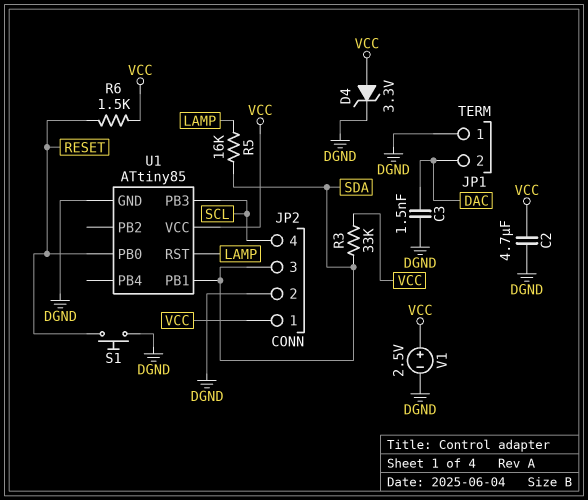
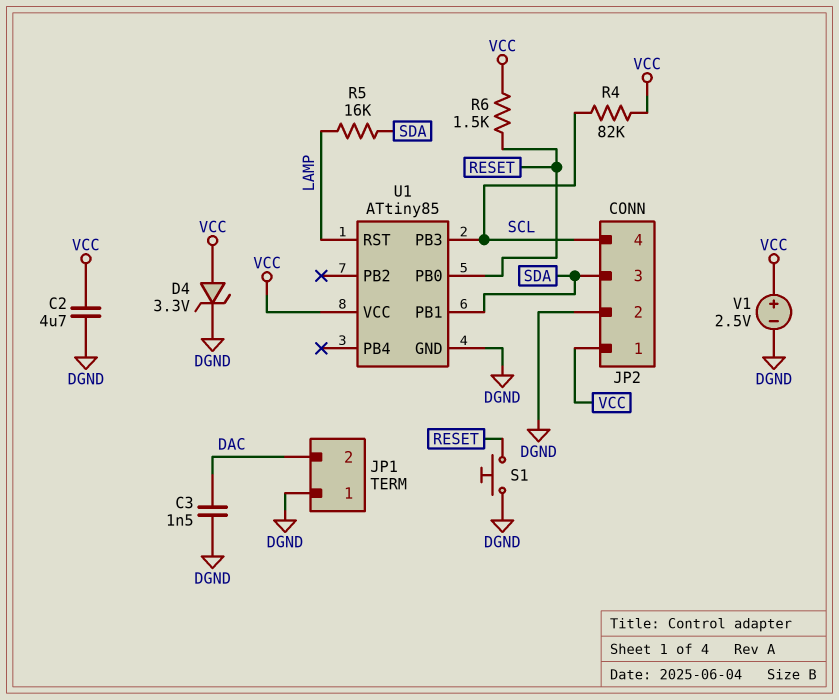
R3: 33k (SDA, VCC) -> none
R4: none -> 82k (SCL, VCC)

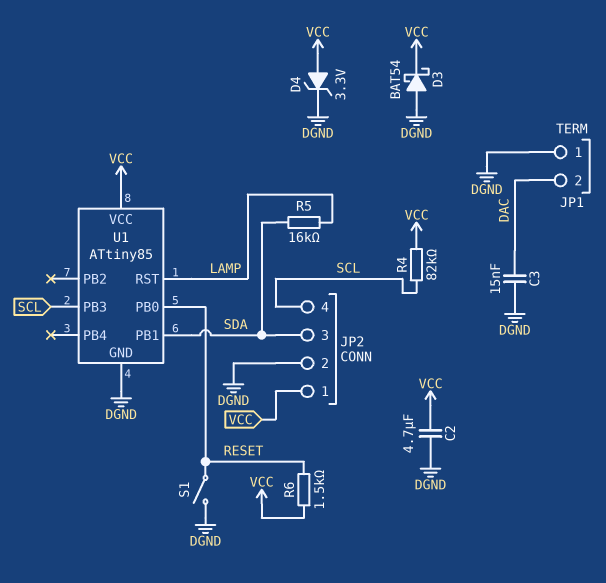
C3: 1.5nF (DAC, DGND) -> 15nF (DAC, DGND)
D3: none -> schottky BAT54 (A DGND, K VCC)
S1: button (DGND, RESET) -> switch (DGND, RESET)
V1: 2.5V (plus VCC, minus DGND) -> none

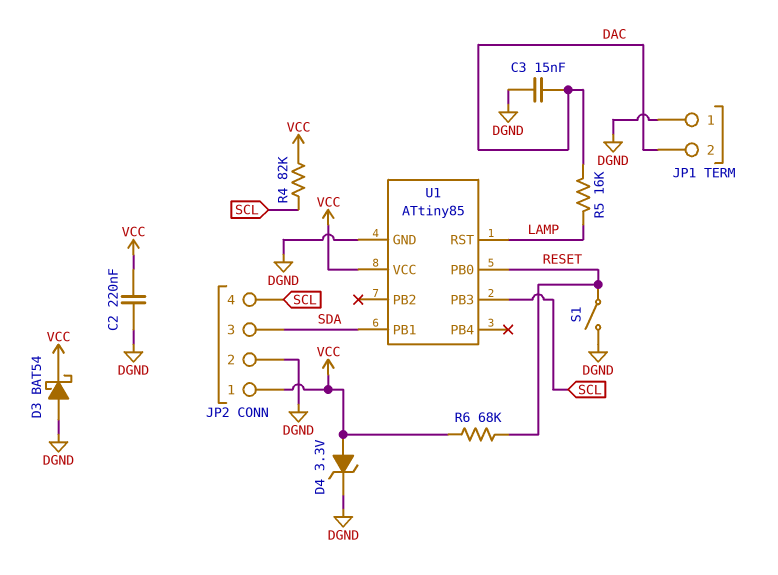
C2: 4.7uF (DGND, VCC) -> 220nF (DGND, VCC)
R5: 16k (LAMP, SDA) -> 16k (DAC, LAMP)
R6: 1.5k (RESET, VCC) -> 68k (RESET, VCC)

